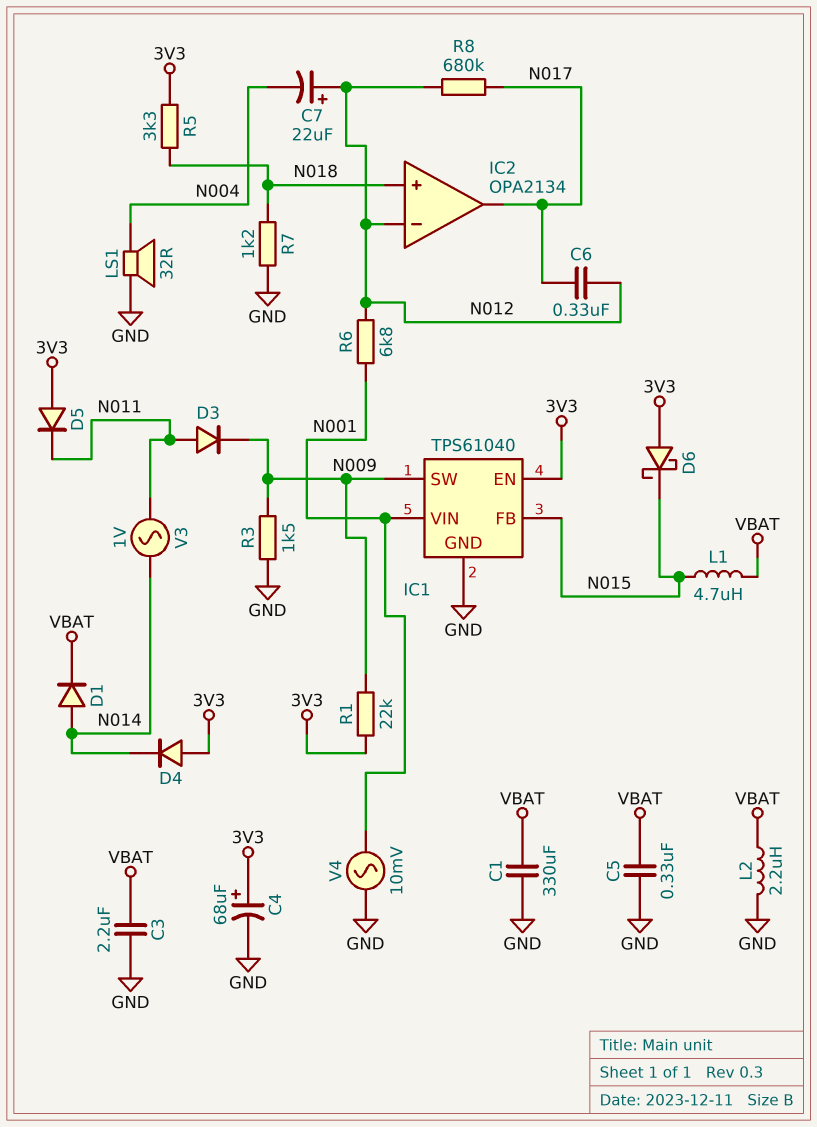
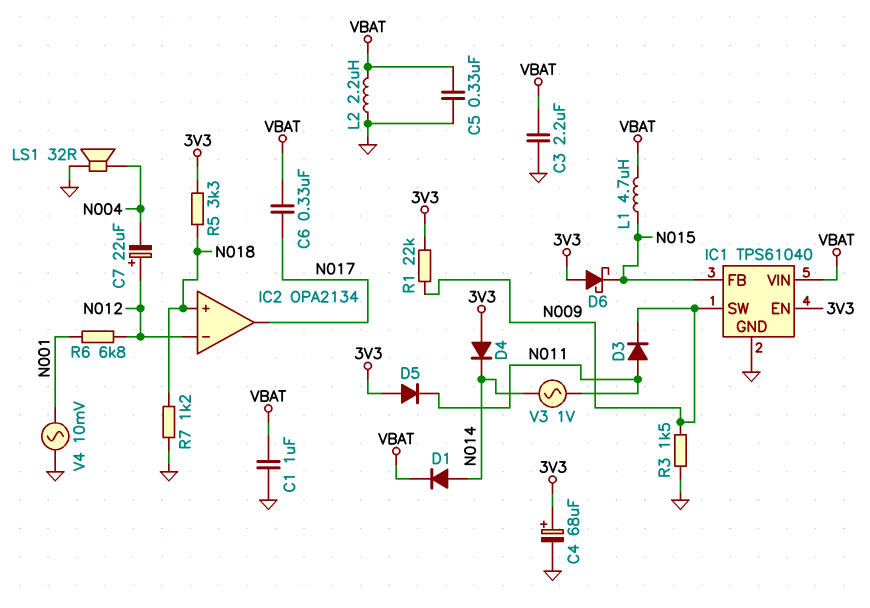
C1: 330uF (GND, VBAT) -> 1uF (GND, VBAT)
C6: 330nF (N012, N017) -> 330nF (N017, VBAT)
IC1 pin VIN: N001 -> VBAT
R8: 680k (N012, N017) -> none

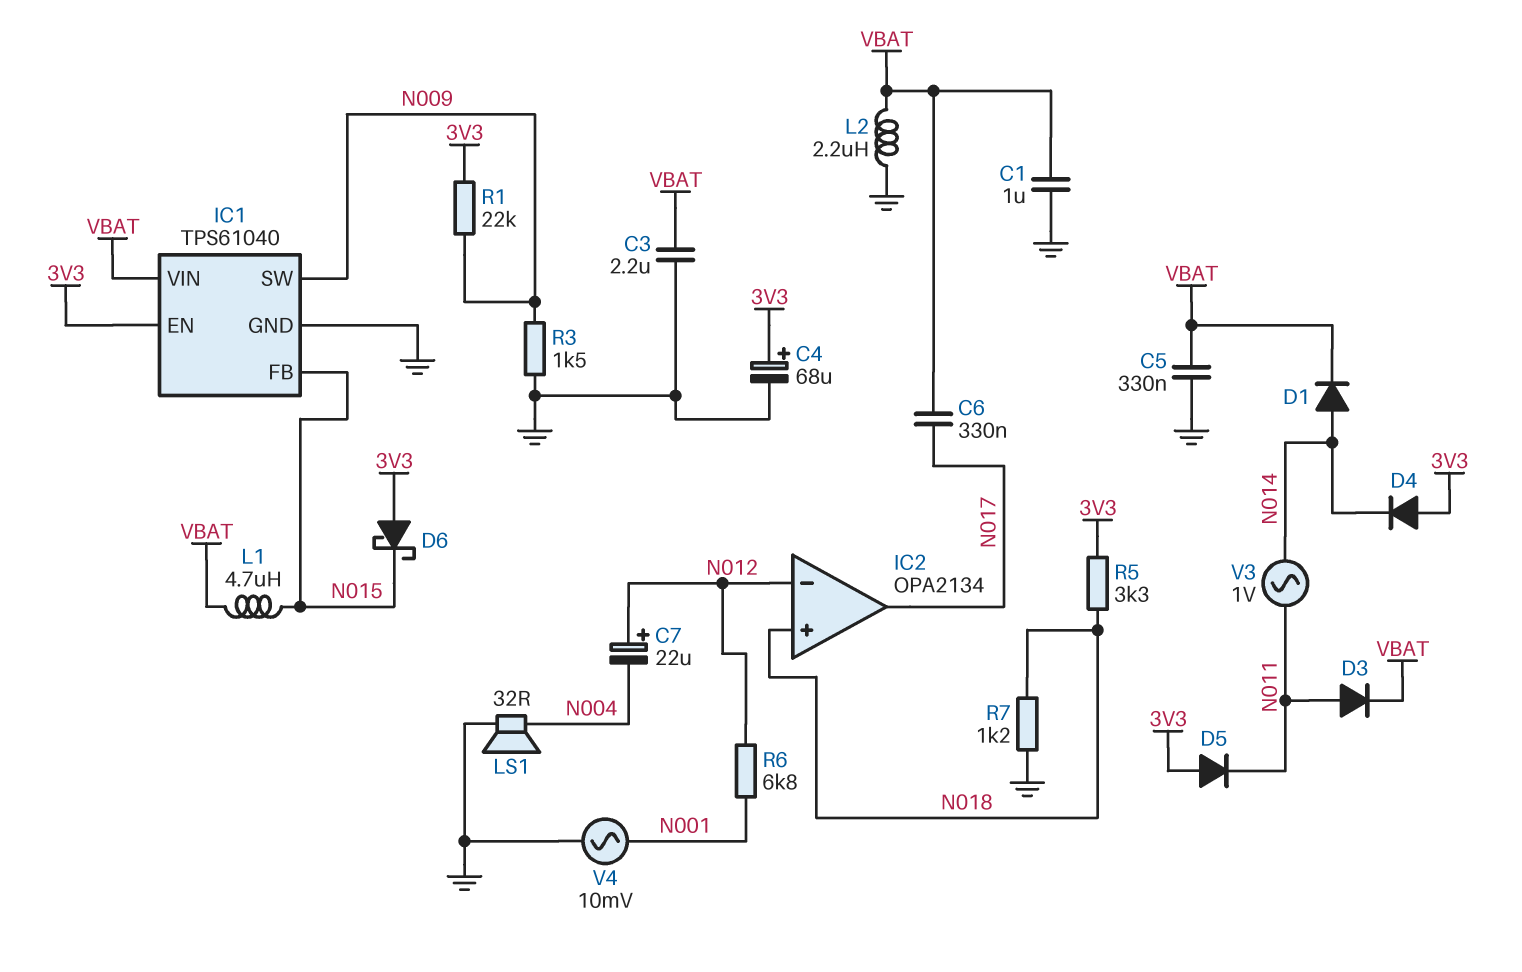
D3: diode (A N011, K N009) -> diode (A N011, K VBAT)

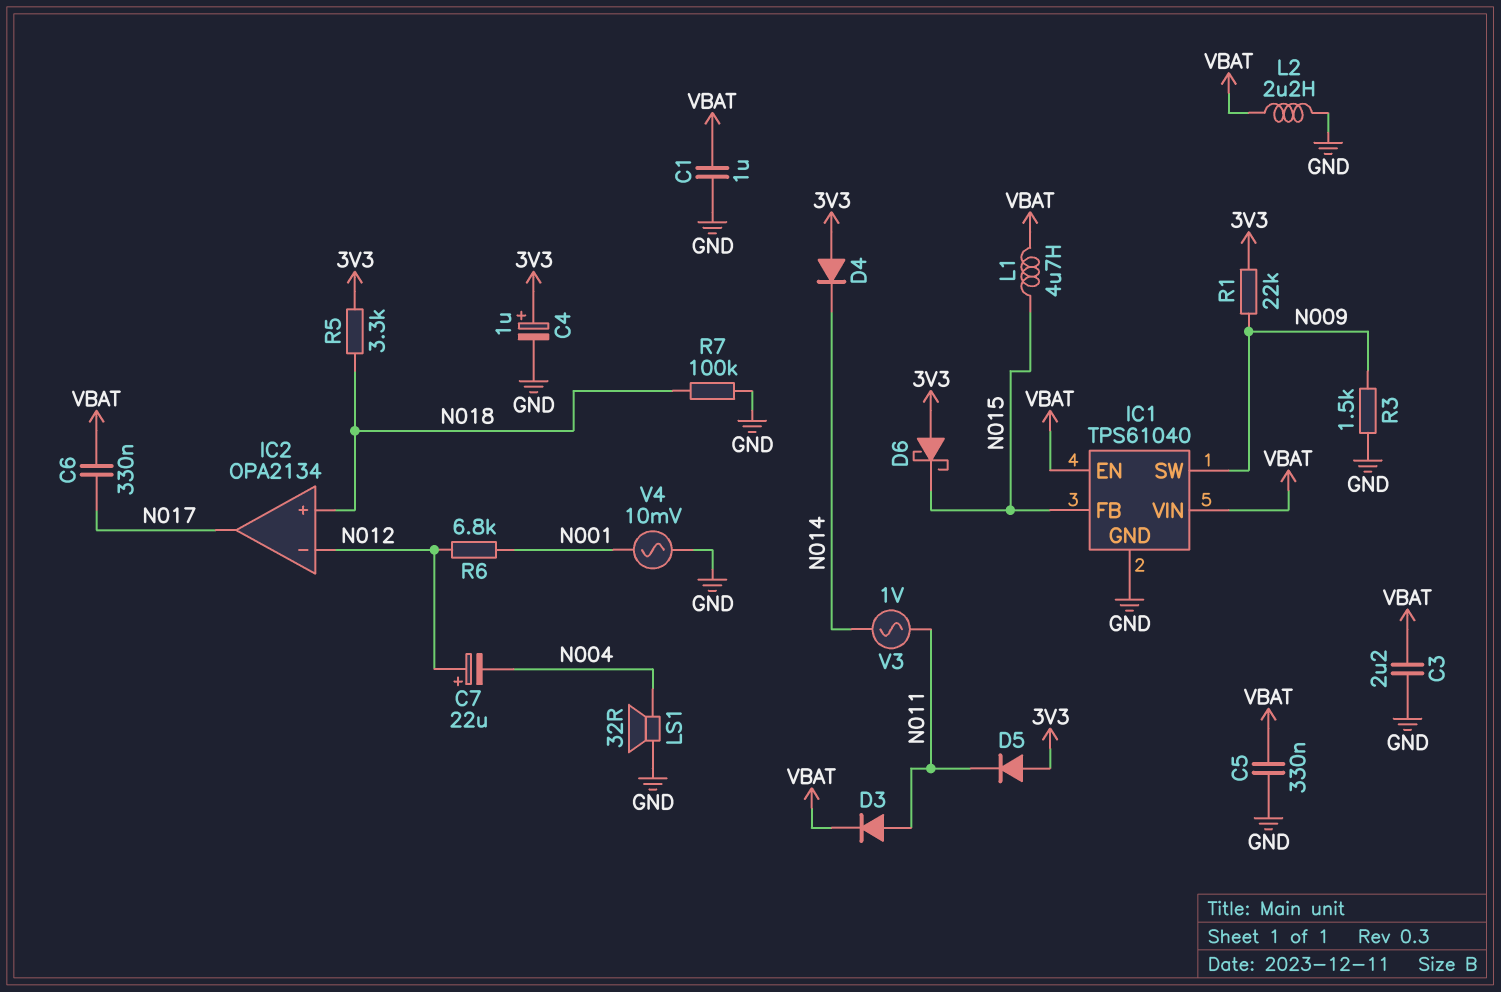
C4: 68uF (plus 3V3, minus GND) -> 1uF (plus 3V3, minus GND)
D1: diode (A N014, K VBAT) -> none
IC1 pin EN: 3V3 -> VBAT
R7: 1.2k (GND, N018) -> 100k (GND, N018)

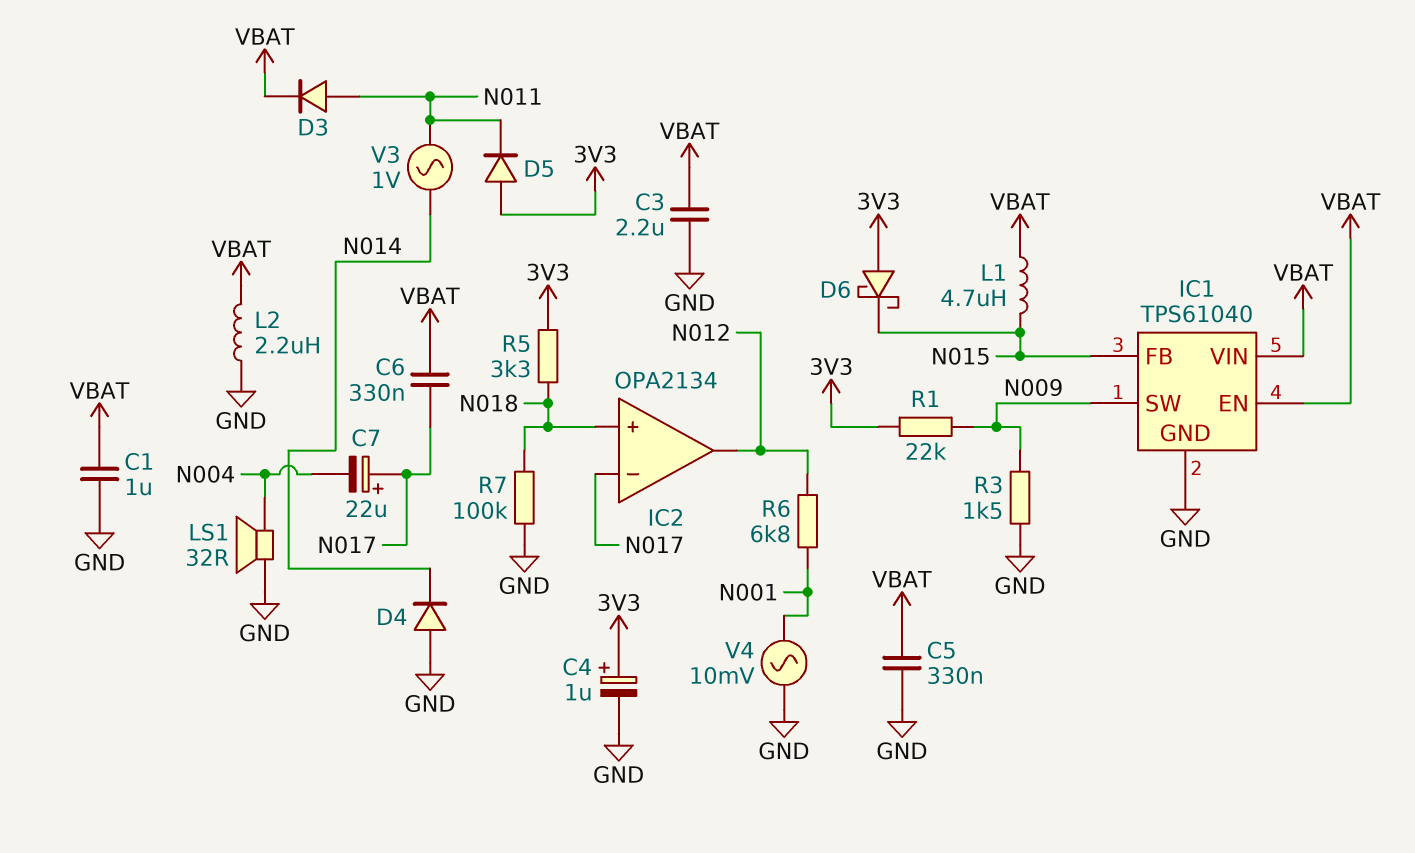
C7: 22uF (plus N012, minus N004) -> 22uF (plus N017, minus N004)
D4: diode (A 3V3, K N014) -> diode (A GND, K N014)
IC2 pin in-: N012 -> N017
IC2 pin out: N017 -> N012

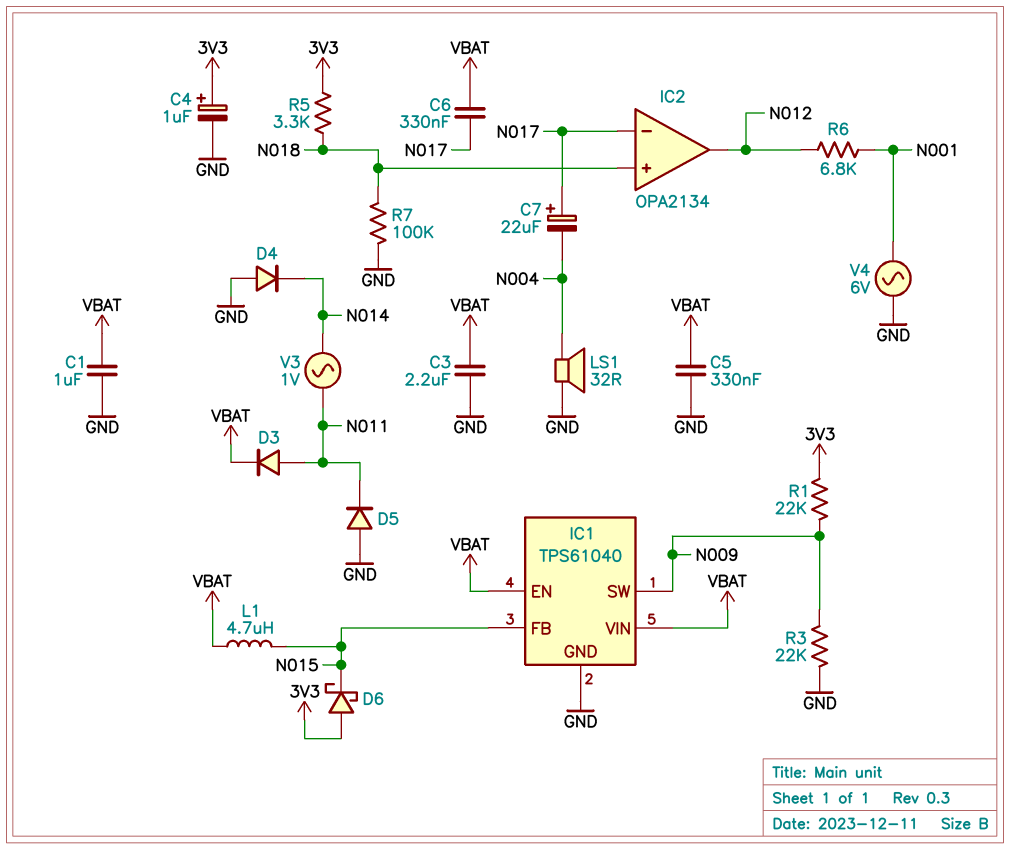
D5: diode (A 3V3, K N011) -> diode (A GND, K N011)
L2: 2.2uH (GND, VBAT) -> none
R3: 1.5k (GND, N009) -> 22k (GND, N009)
V4: AC 10mV (GND, N001) -> AC 6V (GND, N001)

